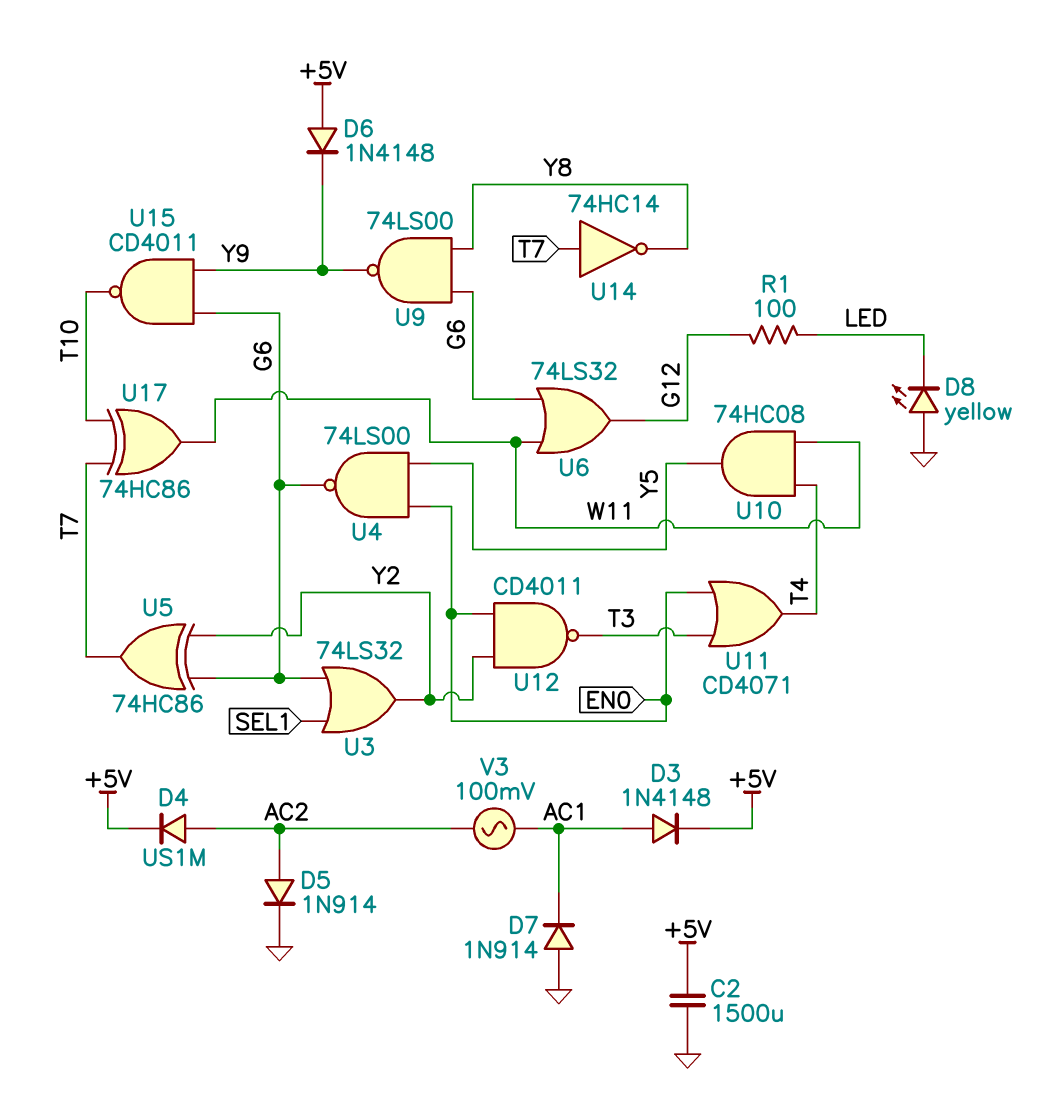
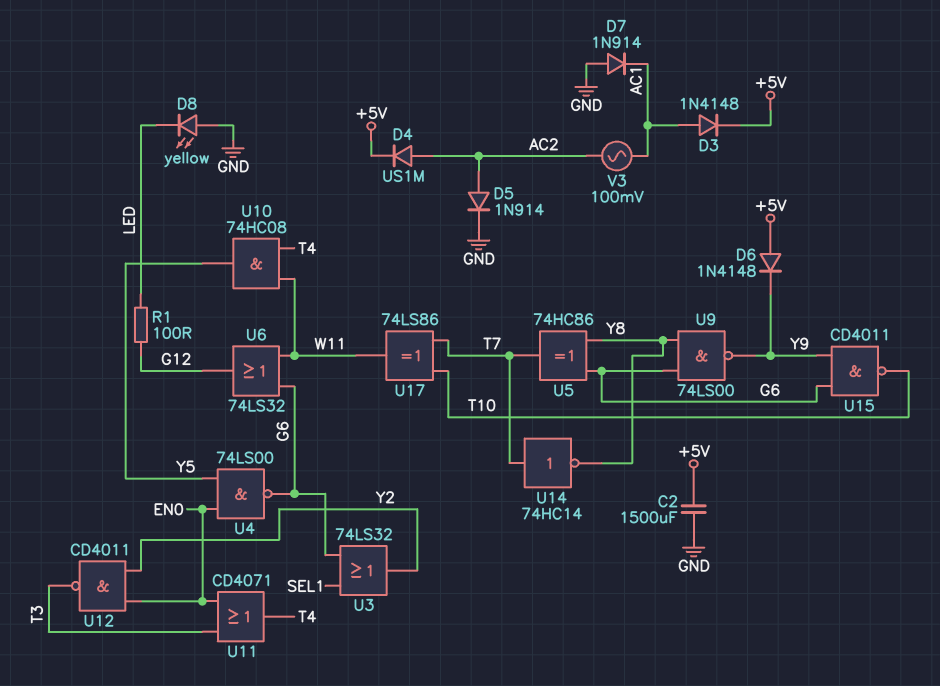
U5: XOR 74HC86 (in G6, in Y2, out T7) -> XOR 74HC86 (in G6, in Y8, out T7)
U17: XOR 74HC86 (in T7, in T10, out W11) -> XOR 74LS86 (in T7, in T10, out W11)

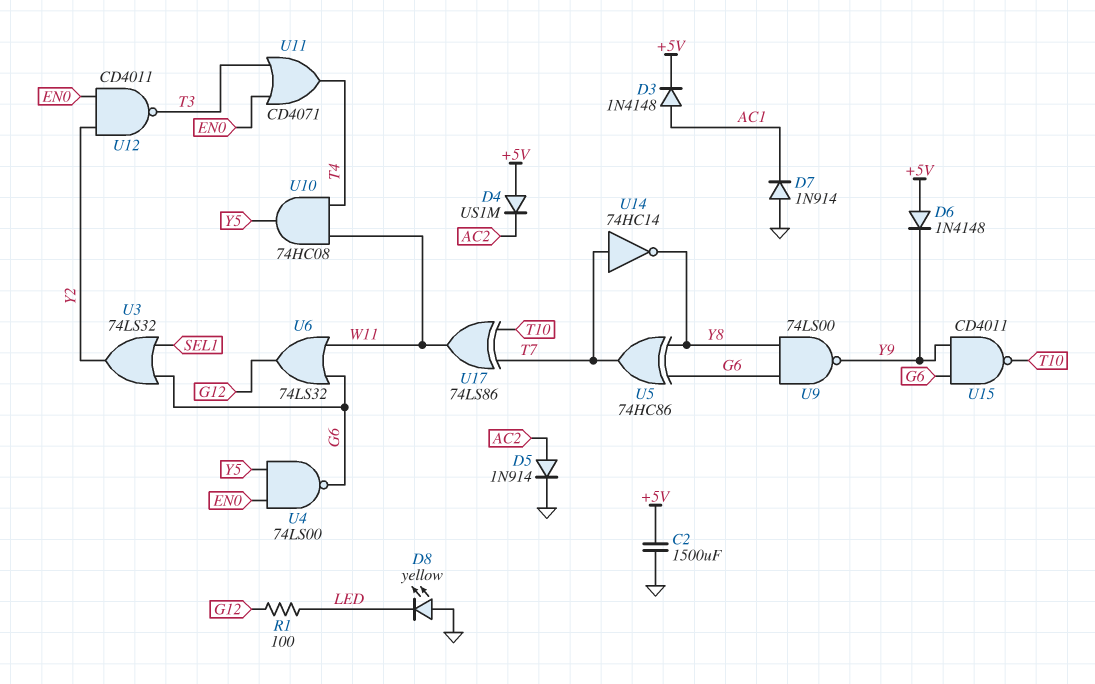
D4: diode US1M (A AC2, K +5V) -> diode US1M (A +5V, K AC2)
V3: AC 100mV (AC1, AC2) -> none

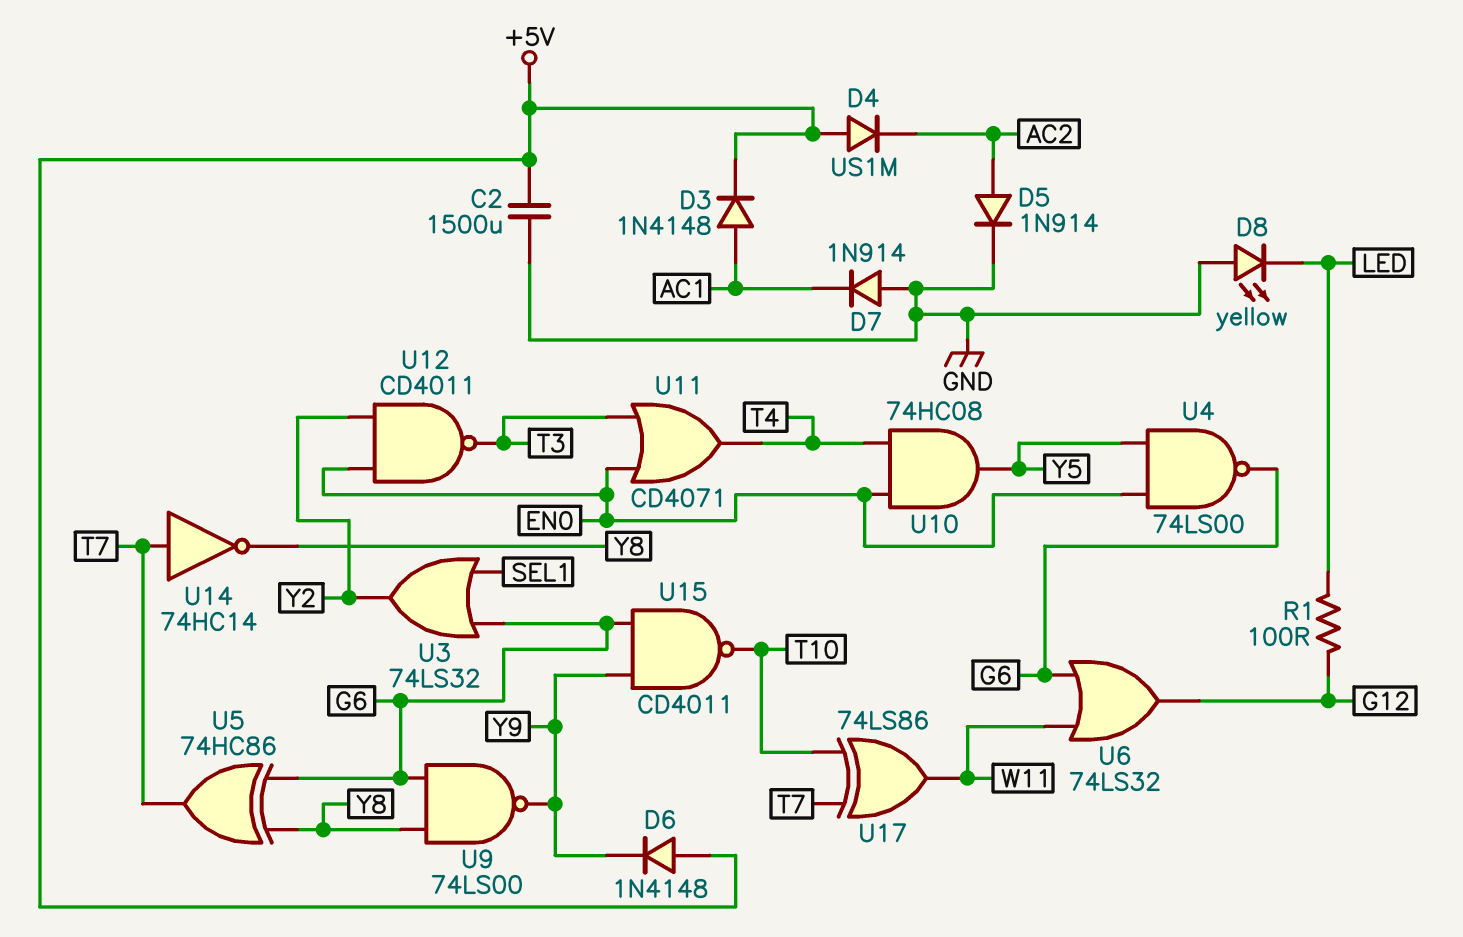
U10: AND 74HC08 (in T4, in W11, out Y5) -> AND 74HC08 (in EN0, in T4, out Y5)

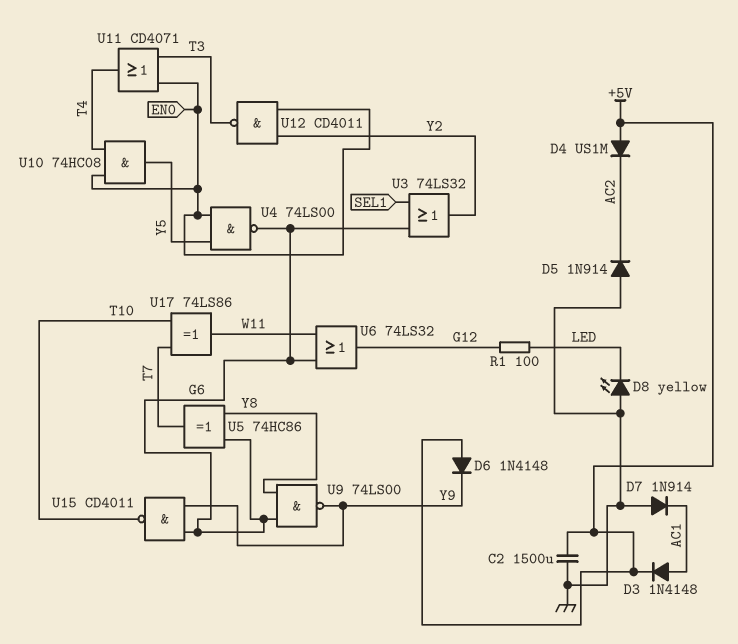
D5: diode 1N914 (A AC2, K GND) -> diode 1N914 (A GND, K AC2)
U14: NOT 74HC14 (in T7, out Y8) -> none

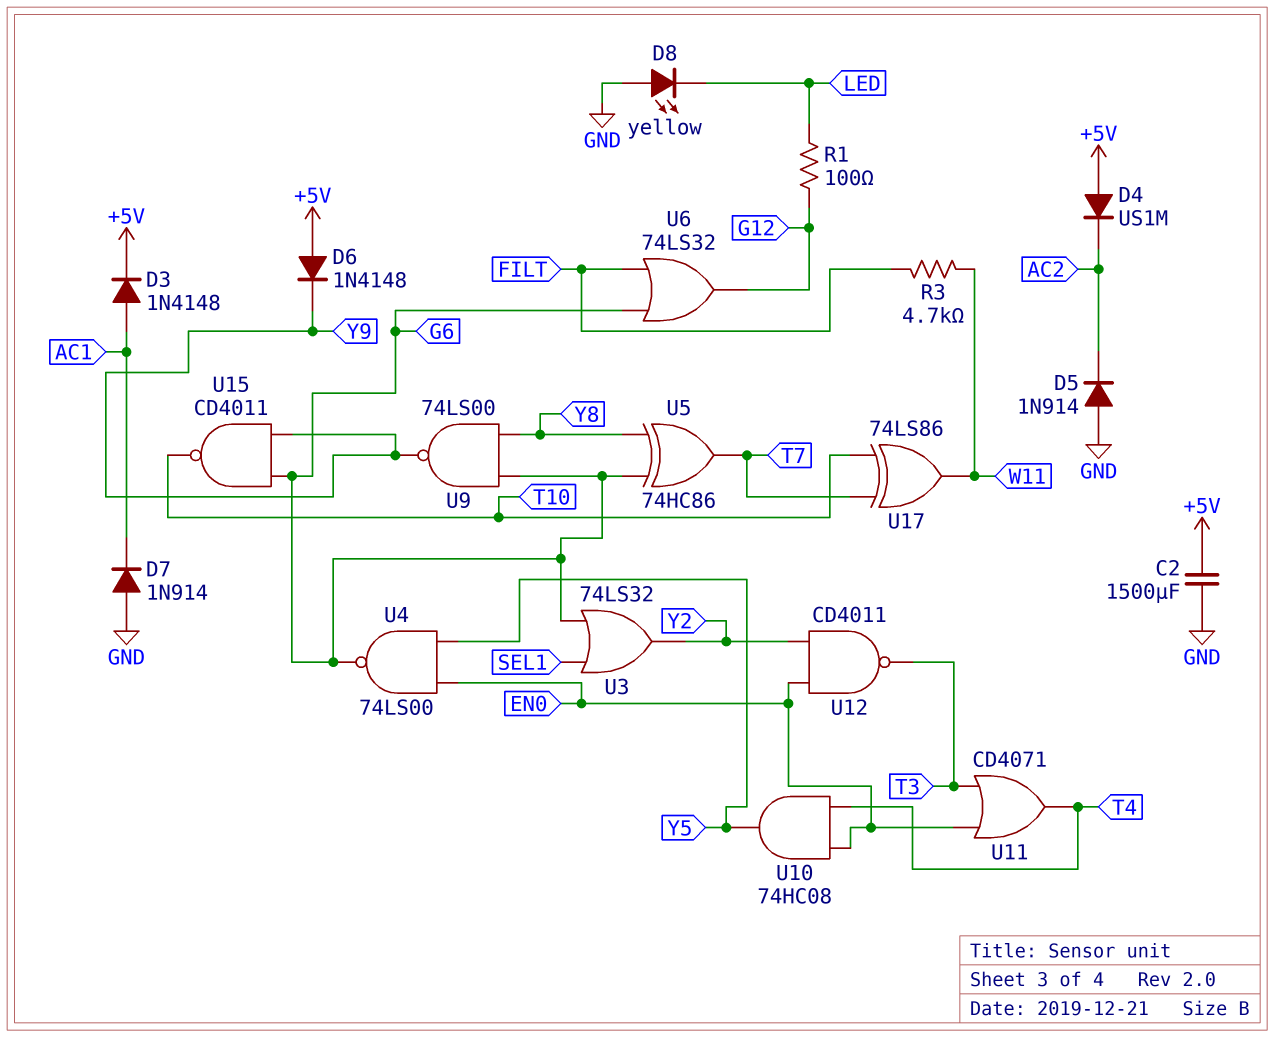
R3: none -> 4.7k (FILT, W11)
U6: OR 74LS32 (in G6, in W11, out G12) -> OR 74LS32 (in FILT, in G6, out G12)

